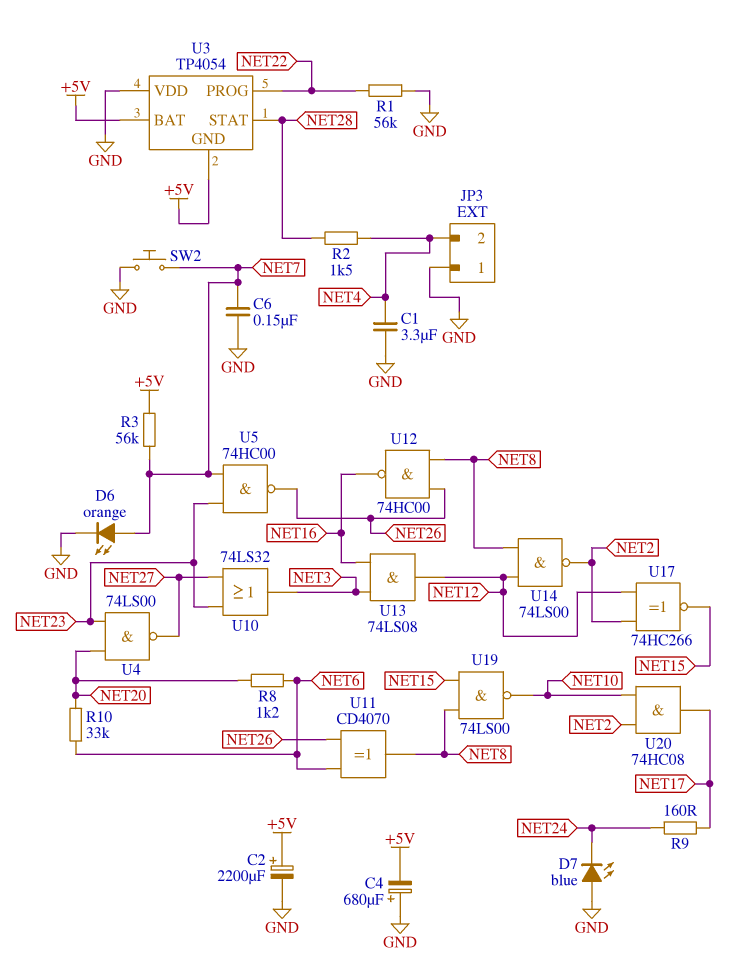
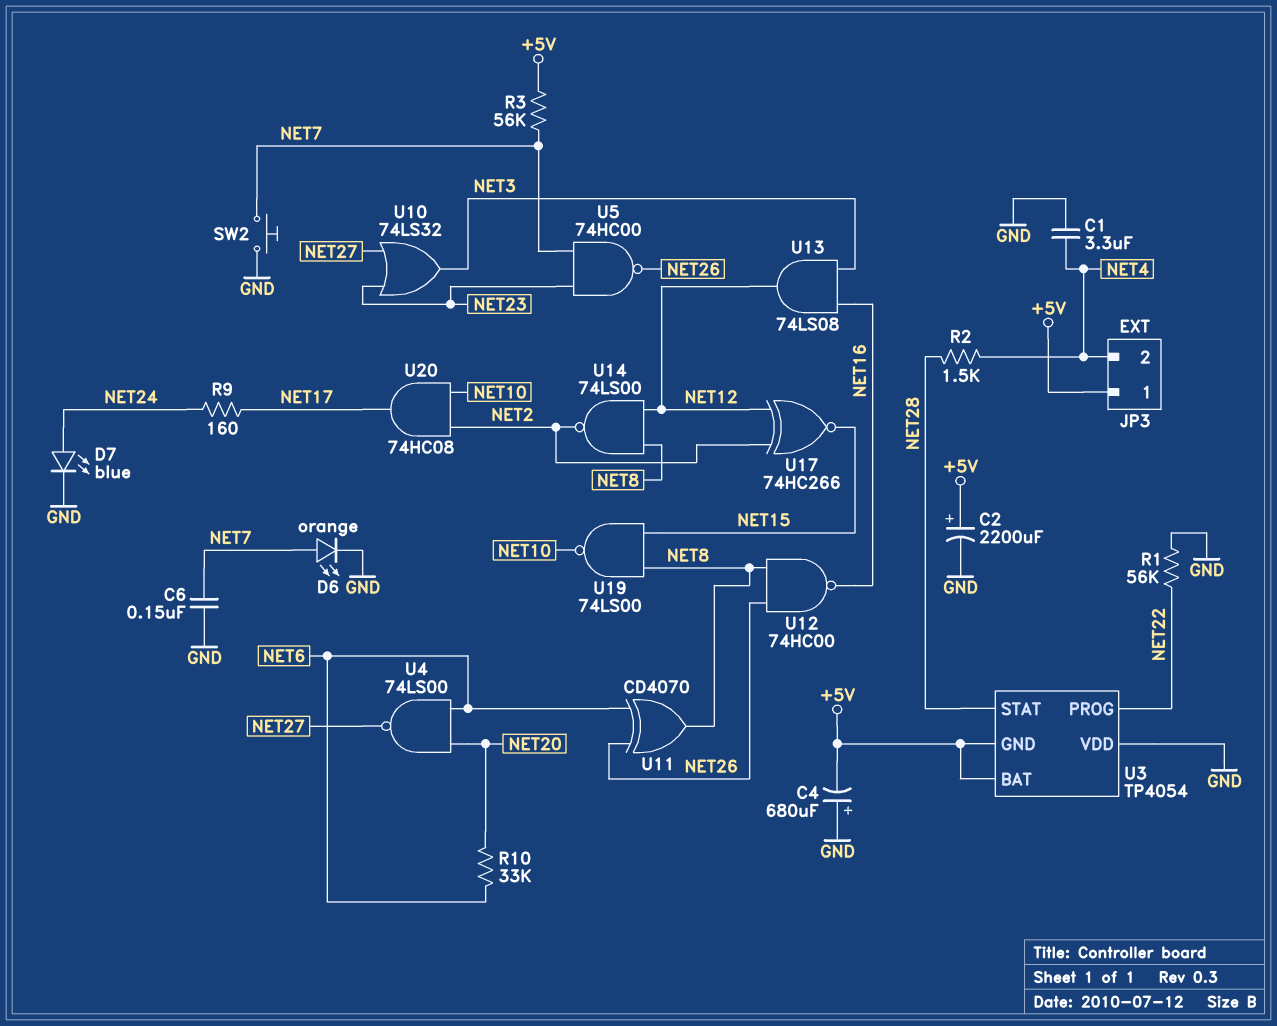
D7: LED blue (A GND, K NET24) -> LED blue (A NET24, K GND)
JP3 pin 1: GND -> +5V
R8: 1.2k (NET6, NET20) -> none
U4: NAND 74LS00 (in NET20, in NET23, out NET27) -> NAND 74LS00 (in NET6, in NET20, out NET27)

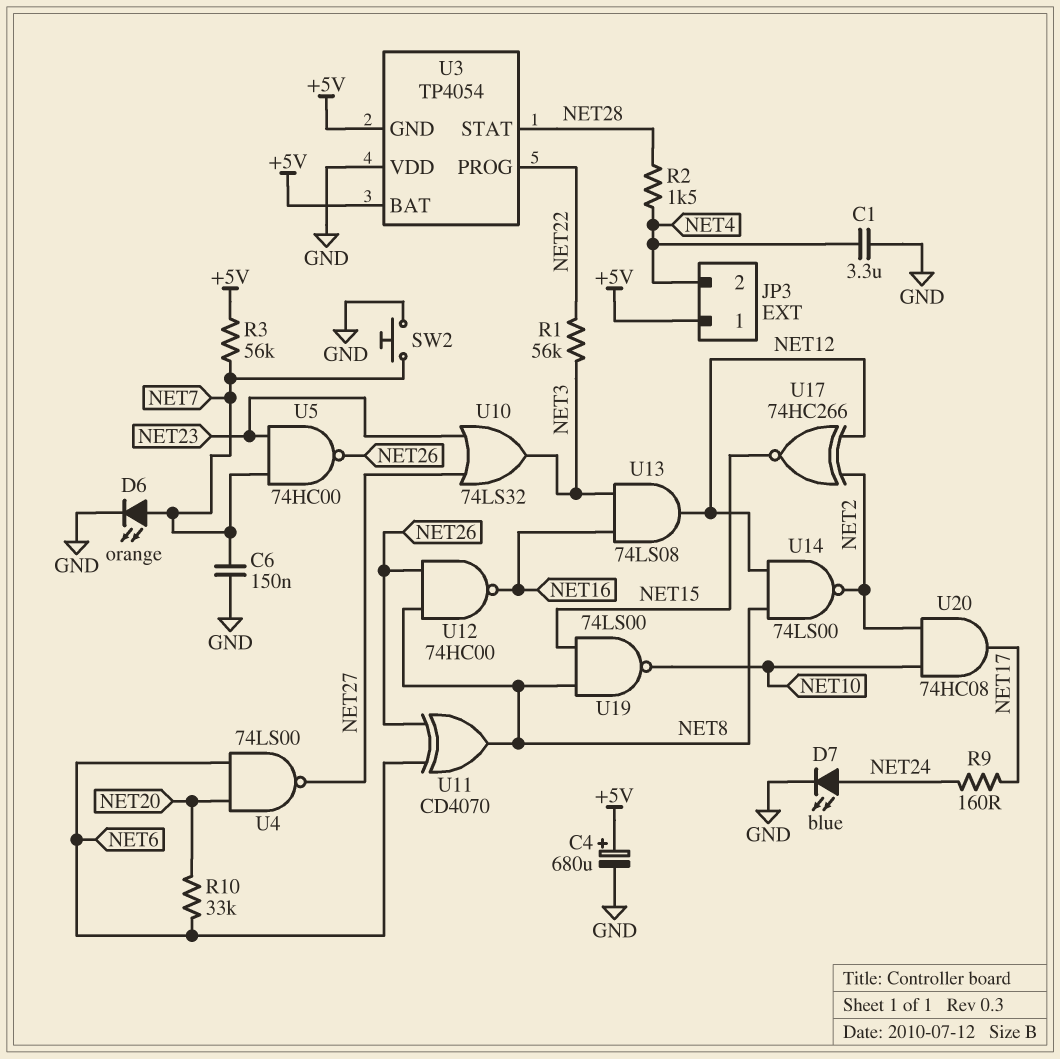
C2: 2200uF (plus +5V, minus GND) -> none
C4: 680uF (plus GND, minus +5V) -> 680uF (plus +5V, minus GND)
R1: 56k (GND, NET22) -> 56k (NET3, NET22)

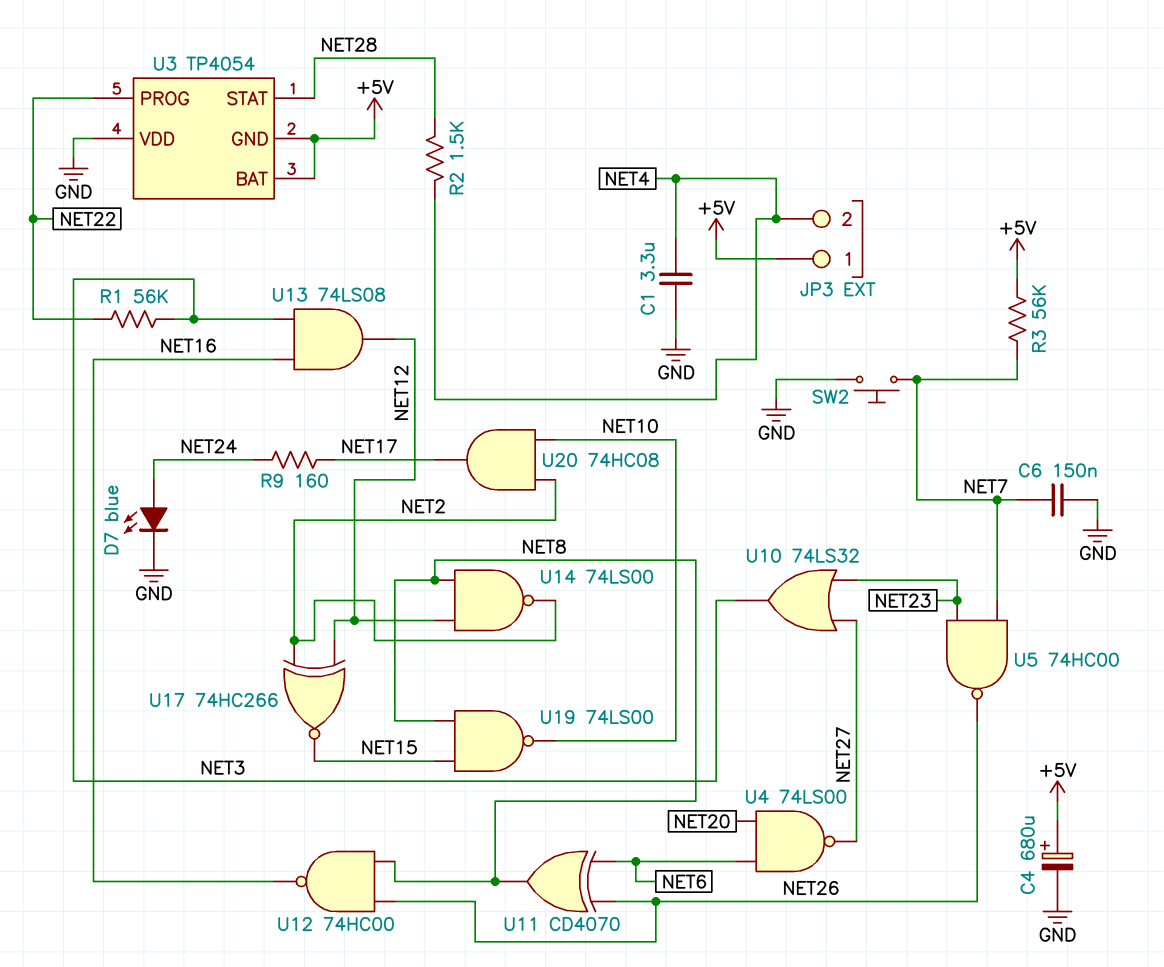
D6: LED orange (A NET7, K GND) -> none
R10: 33k (NET6, NET20) -> none

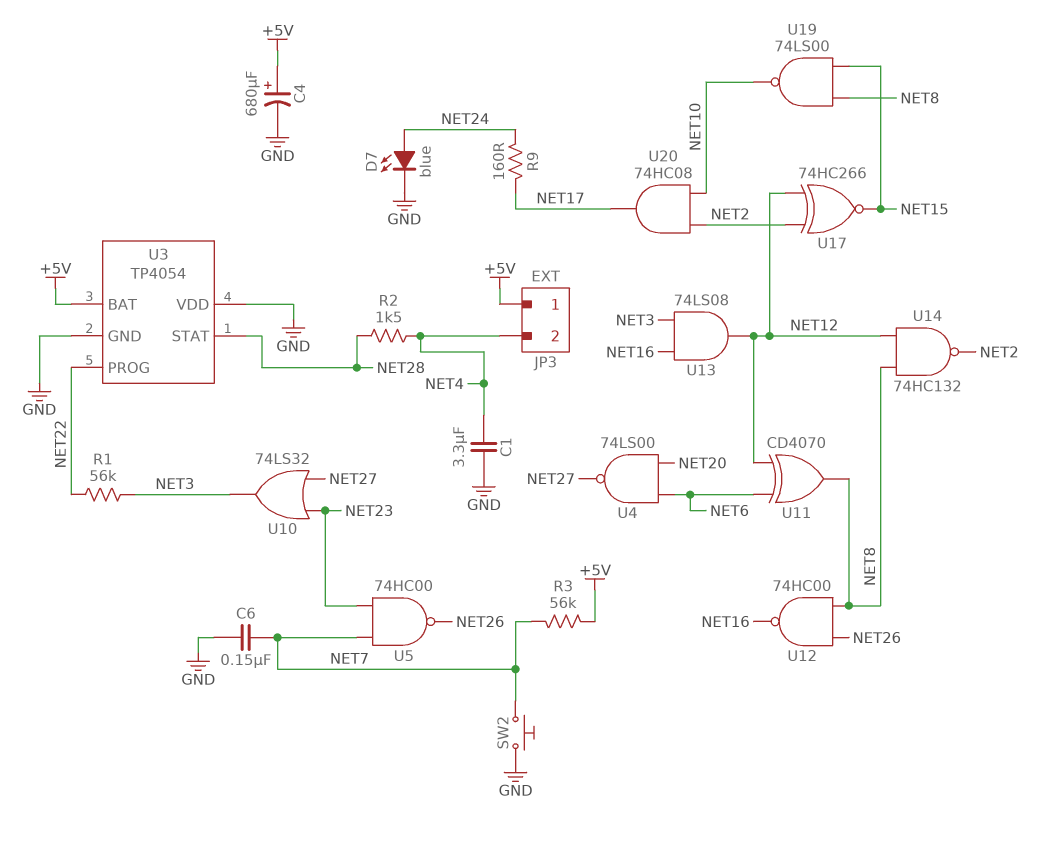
U3 pin GND: +5V -> GND
U11: XOR CD4070 (in NET6, in NET26, out NET8) -> XOR CD4070 (in NET6, in NET12, out NET8)
U14: NAND 74LS00 (in NET8, in NET12, out NET2) -> NAND 74HC132 (in NET8, in NET12, out NET2)

